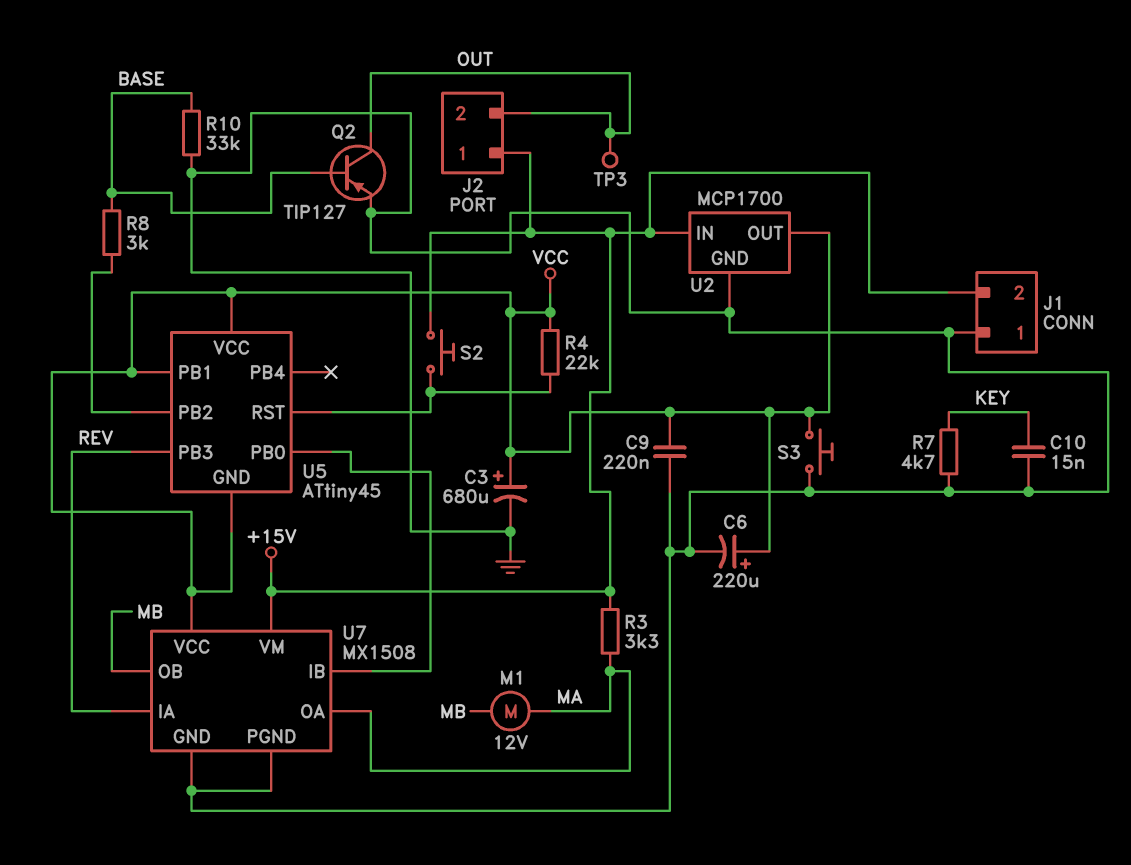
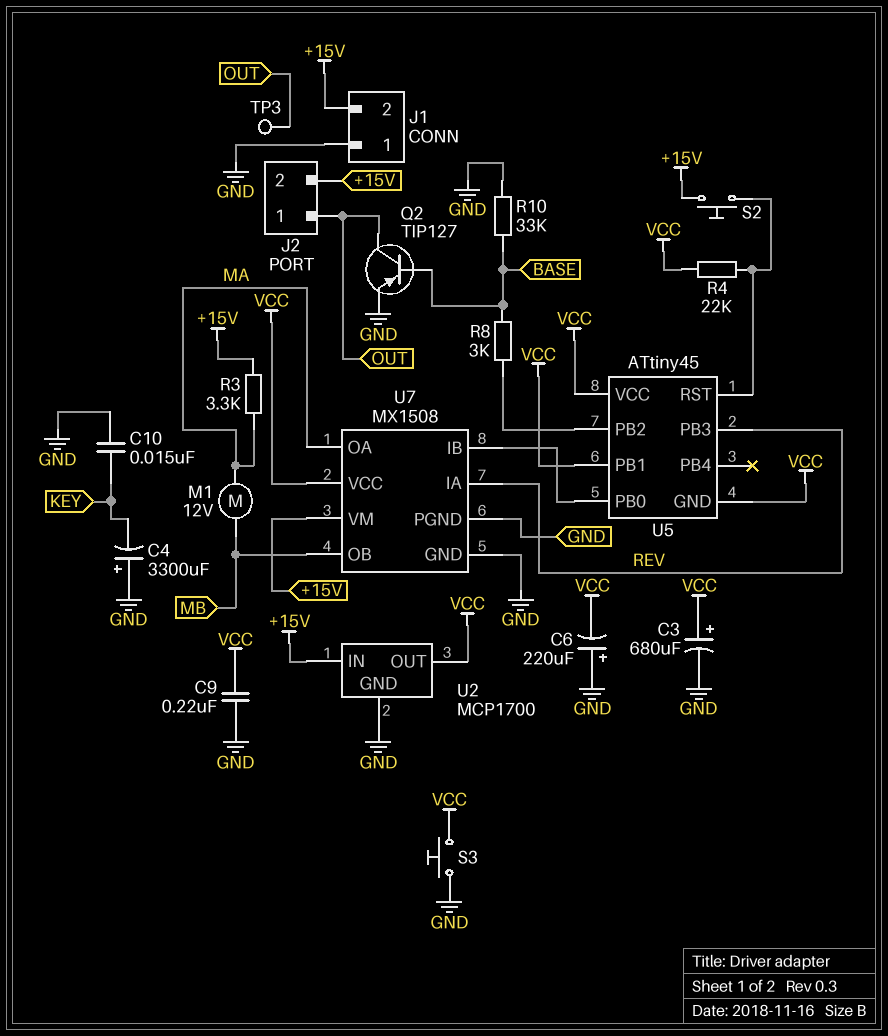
C4: none -> 3300uF (plus GND, minus KEY)
C6: 220uF (plus VCC, minus GND) -> 220uF (plus GND, minus VCC)
J2 pin 1: +15V -> OUT
J2 pin 2: OUT -> +15V
R7: 4.7k (GND, KEY) -> none

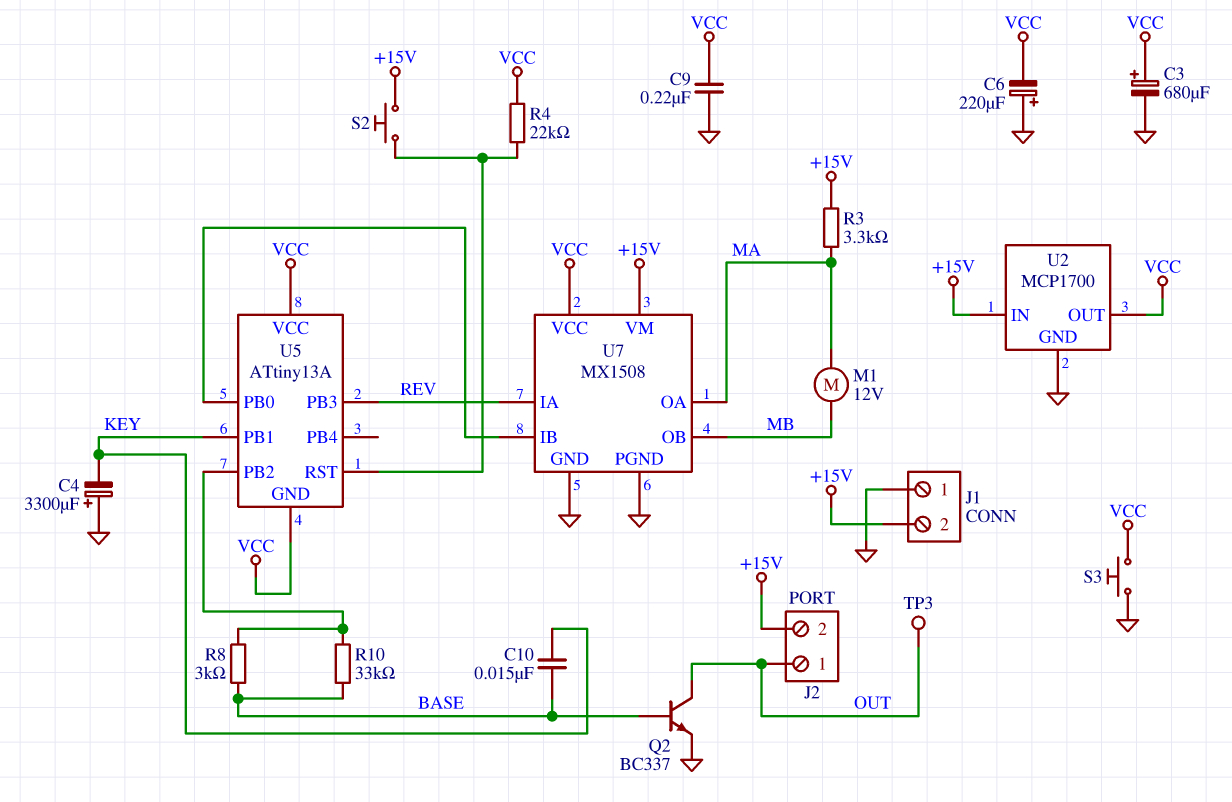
C10: 15nF (GND, KEY) -> 15nF (BASE, KEY)
Q2: PNP TIP127 (B BASE, C OUT, E GND) -> NPN BC337 (B BASE, C OUT, E GND)
R10: 33k (BASE, GND) -> 33k (BASE, U5/PB2)
U5: ATtiny45 -> ATtiny13A
U5 pin PB1: VCC -> KEY

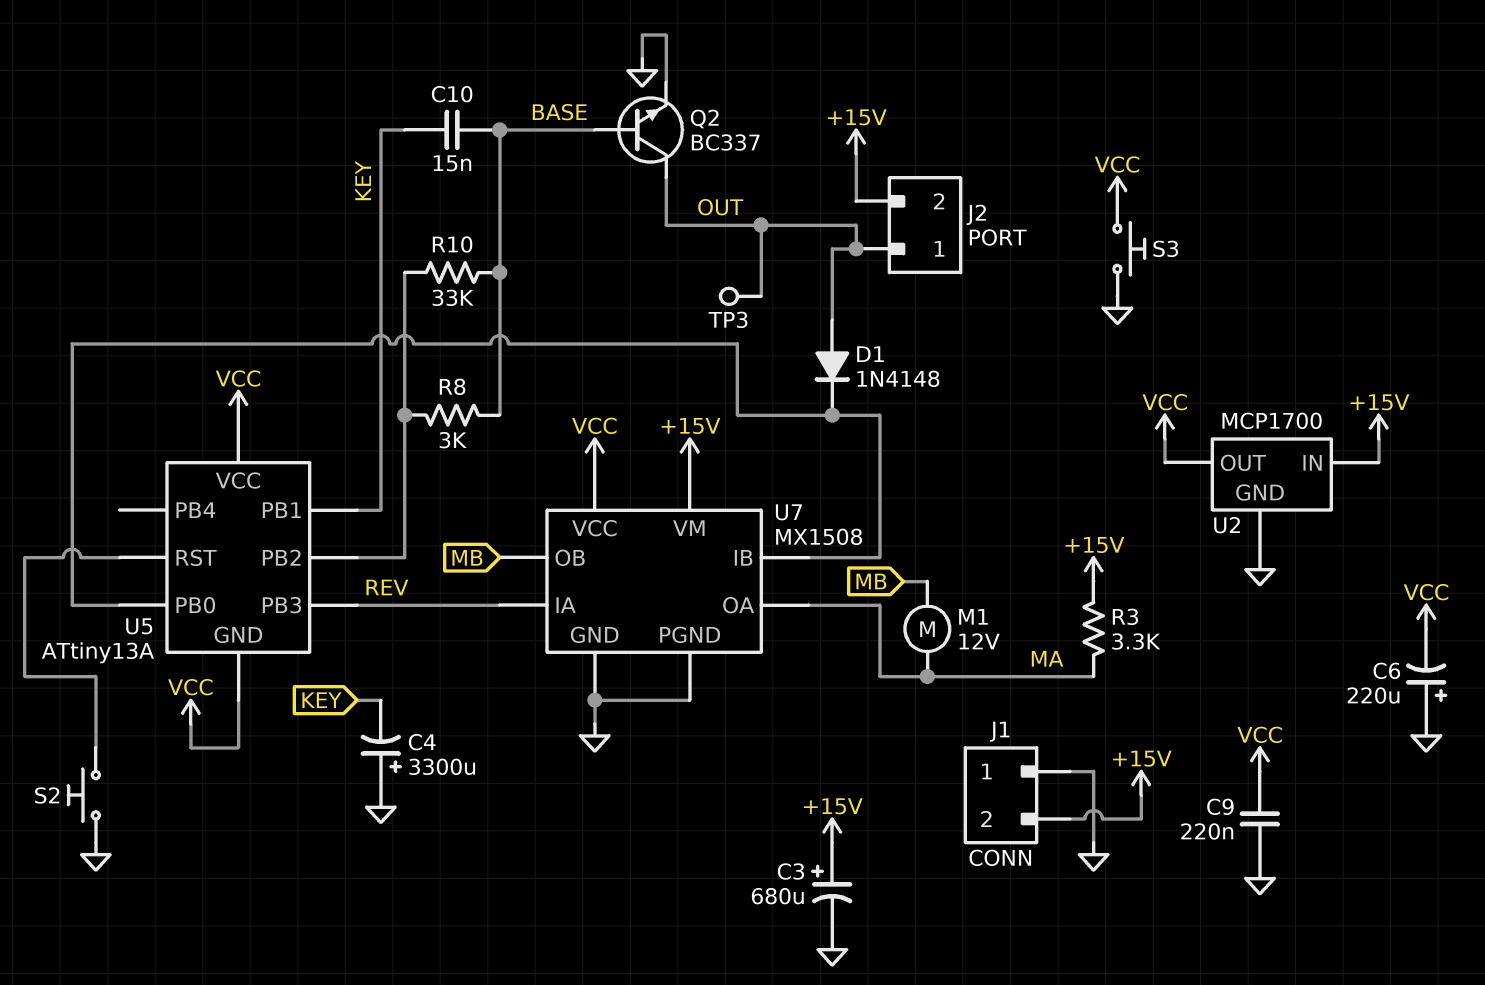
C3: 680uF (plus VCC, minus GND) -> 680uF (plus +15V, minus GND)
D1: none -> diode 1N4148 (A OUT, K U5/PB0)
R4: 22k (U5/RST, VCC) -> none
S2: button (+15V, U5/RST) -> button (GND, U5/RST)

